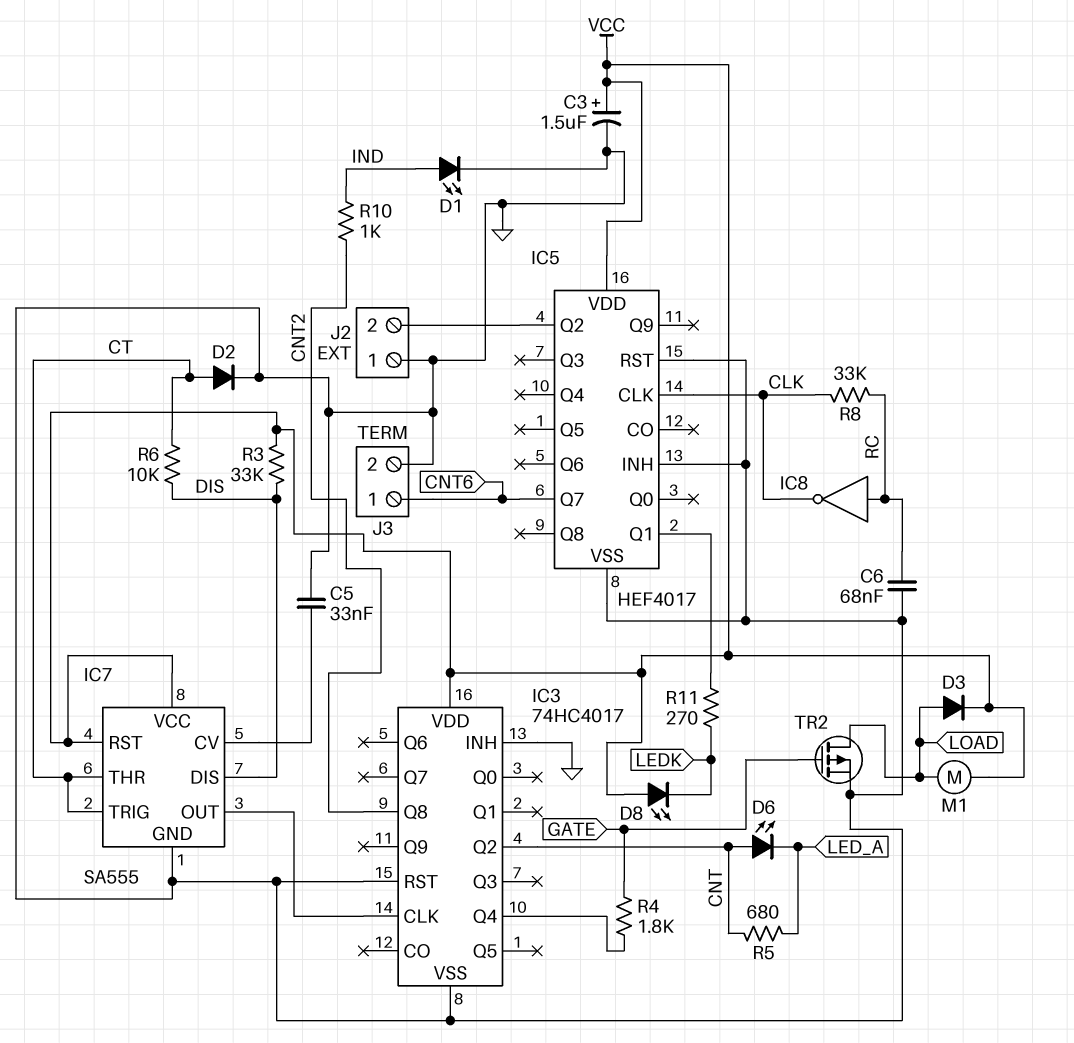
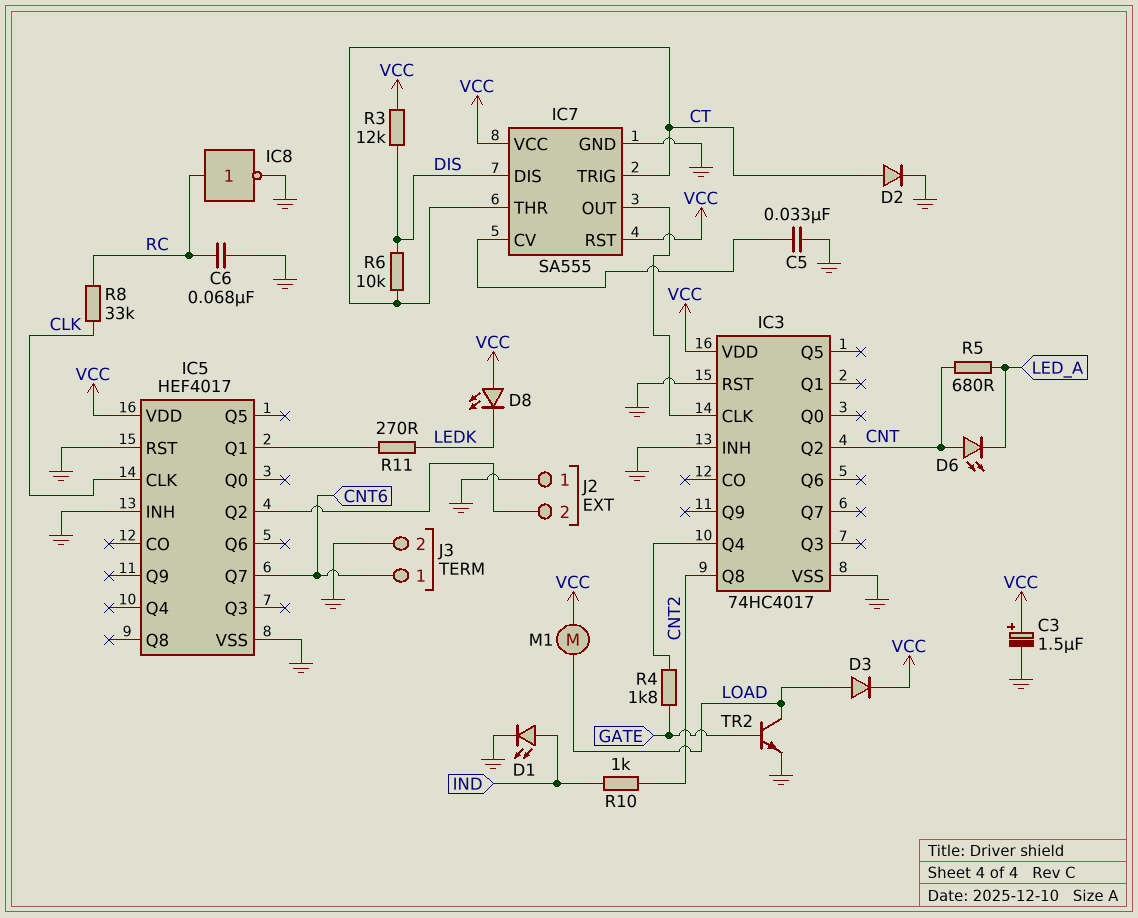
IC8: NOT (in RC, out CLK) -> NOT (in RC, out GND)
R3: 33k (DIS, VCC) -> 12k (DIS, VCC)
TR2: PMOS (G GATE, D LOAD, S GND) -> NPN (B GATE, C LOAD, E GND)

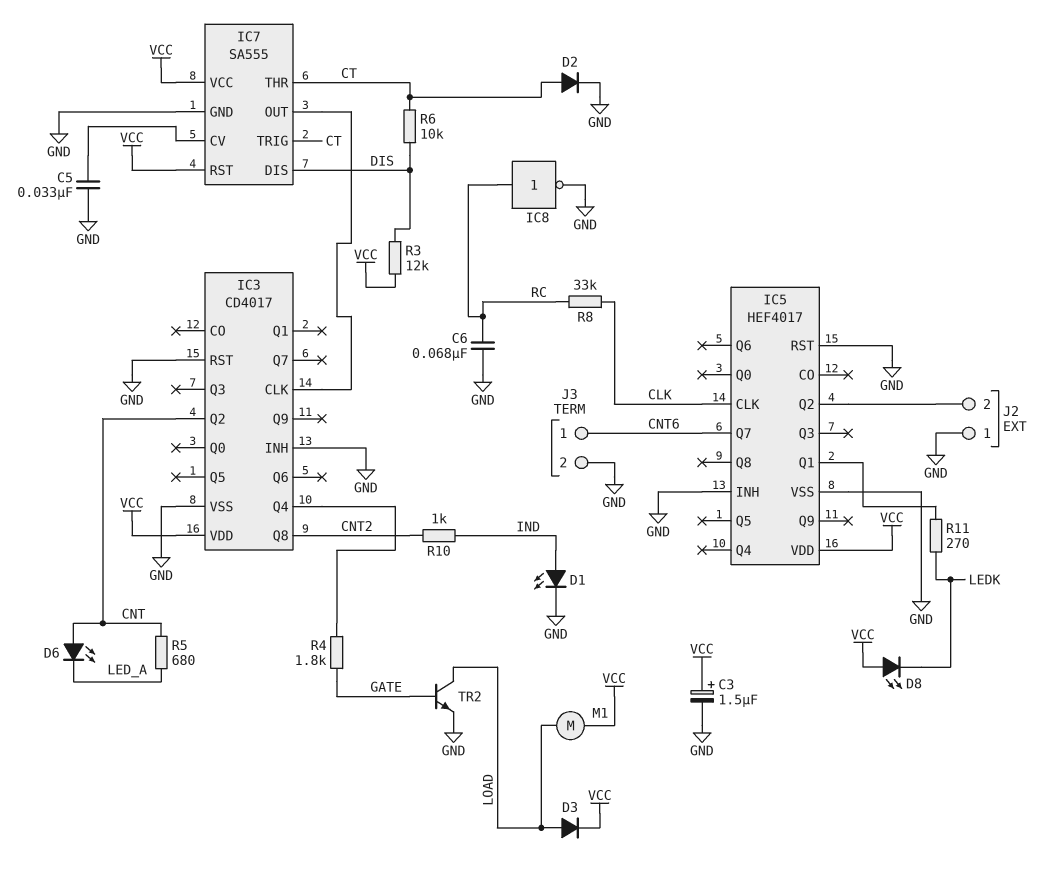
IC3: 74HC4017 -> CD4017

